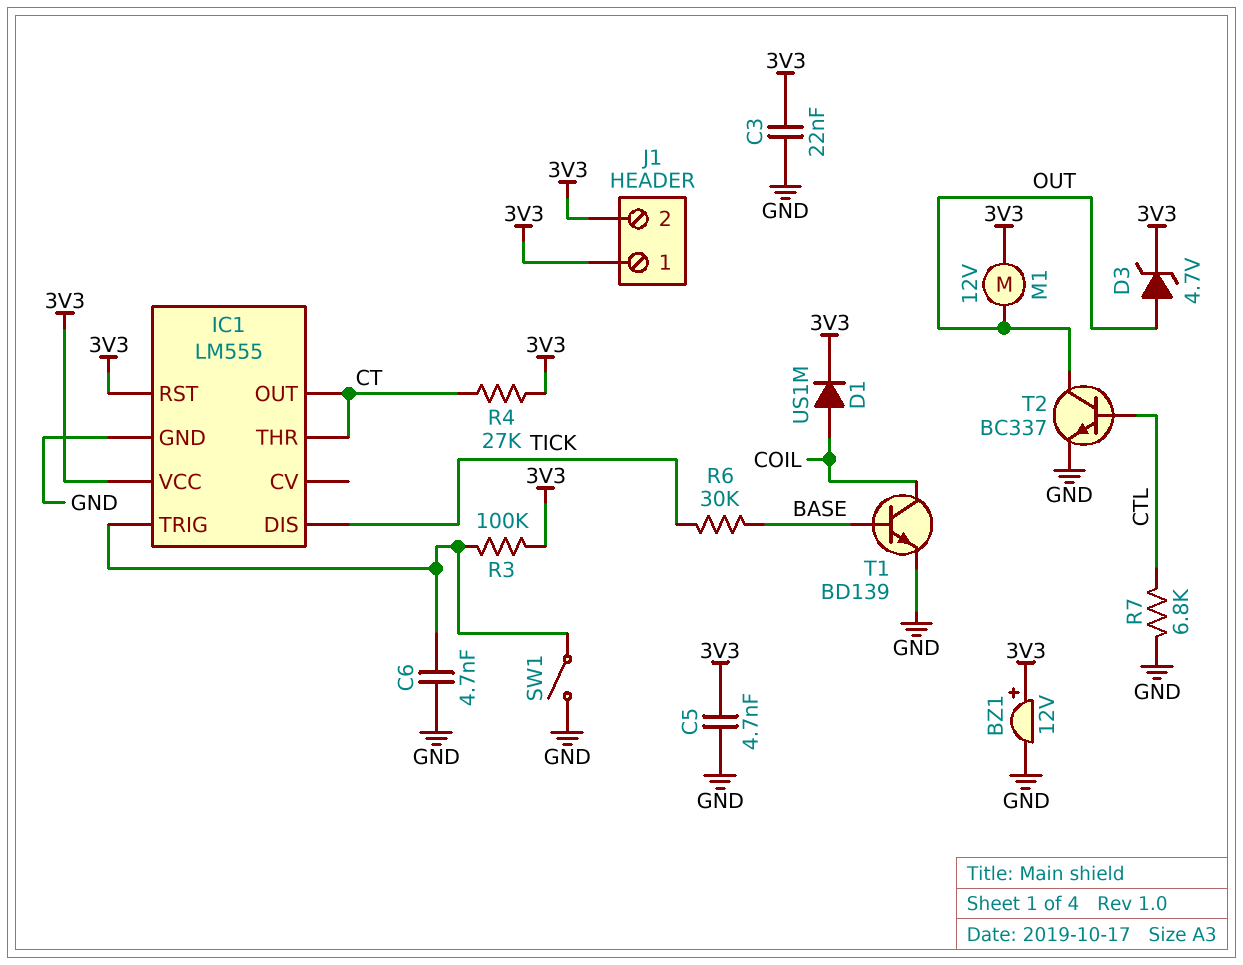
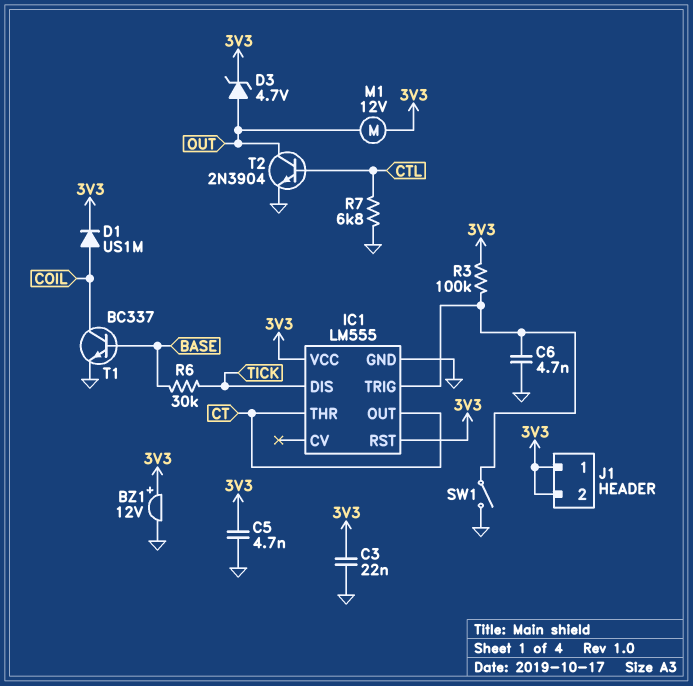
R4: 27k (3V3, CT) -> none
T1: NPN BD139 (B BASE, C COIL, E GND) -> NPN BC337 (B BASE, C COIL, E GND)
T2: NPN BC337 (B CTL, C OUT, E GND) -> NPN 2N3904 (B CTL, C OUT, E GND)

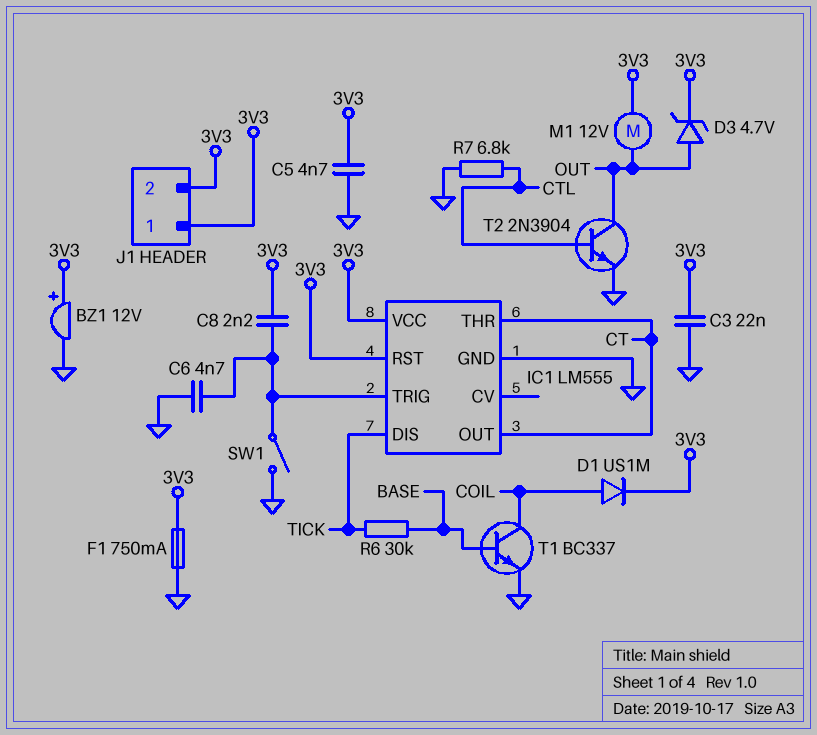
C8: none -> 2.2nF (3V3, IC1/TRIG)
F1: none -> 750mA (3V3, GND)
R3: 100k (3V3, IC1/TRIG) -> none

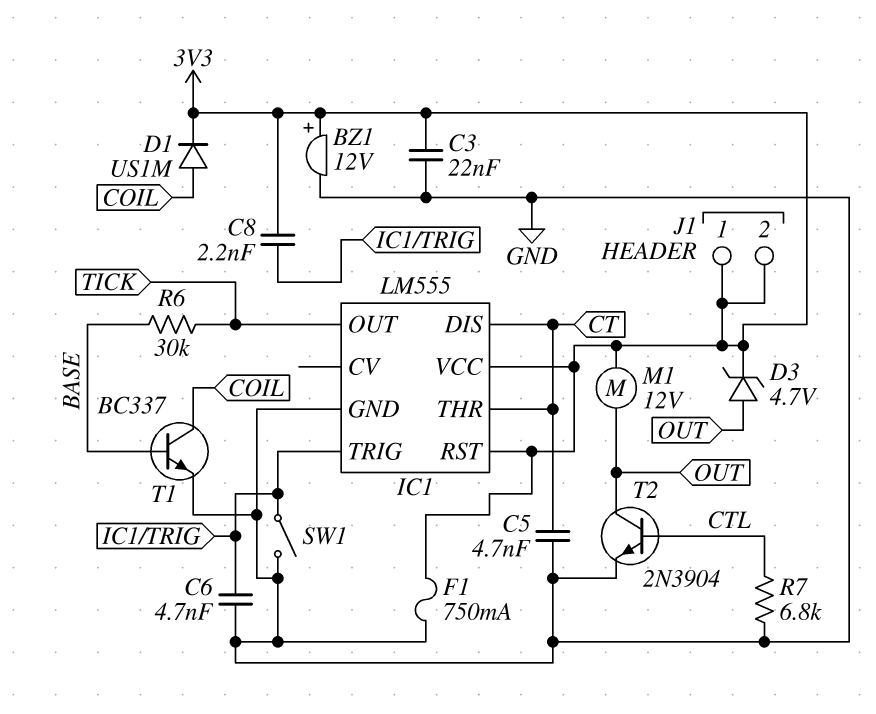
C5: 4.7nF (3V3, GND) -> 4.7nF (CT, GND)
IC1 pin DIS: TICK -> CT
IC1 pin OUT: CT -> TICK

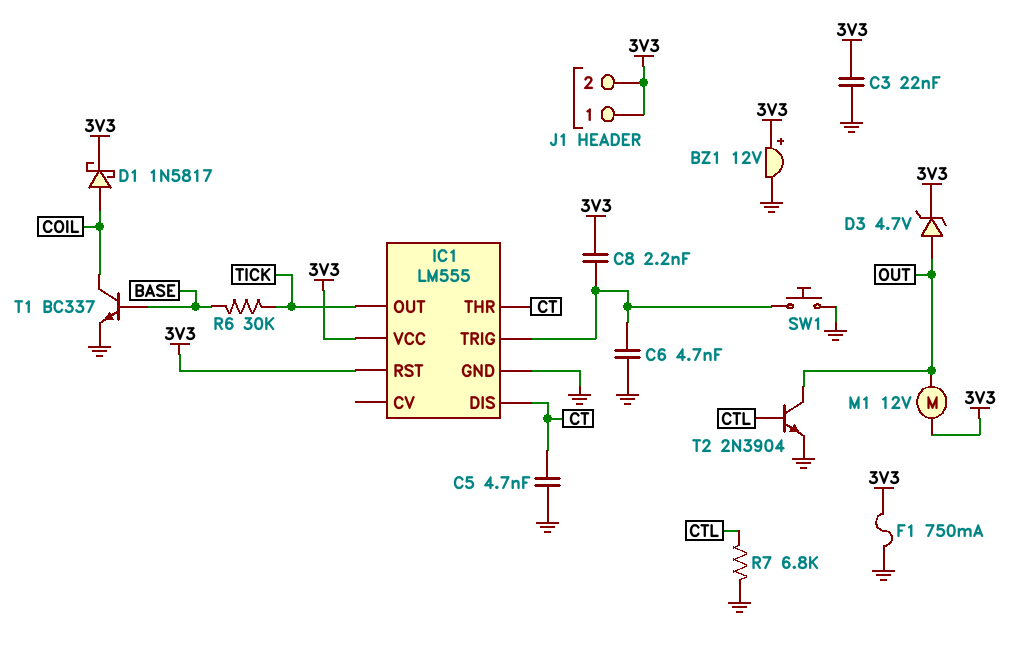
D1: diode US1M (A COIL, K 3V3) -> schottky 1N5817 (A COIL, K 3V3)
SW1: switch (GND, IC1/TRIG) -> button (GND, IC1/TRIG)

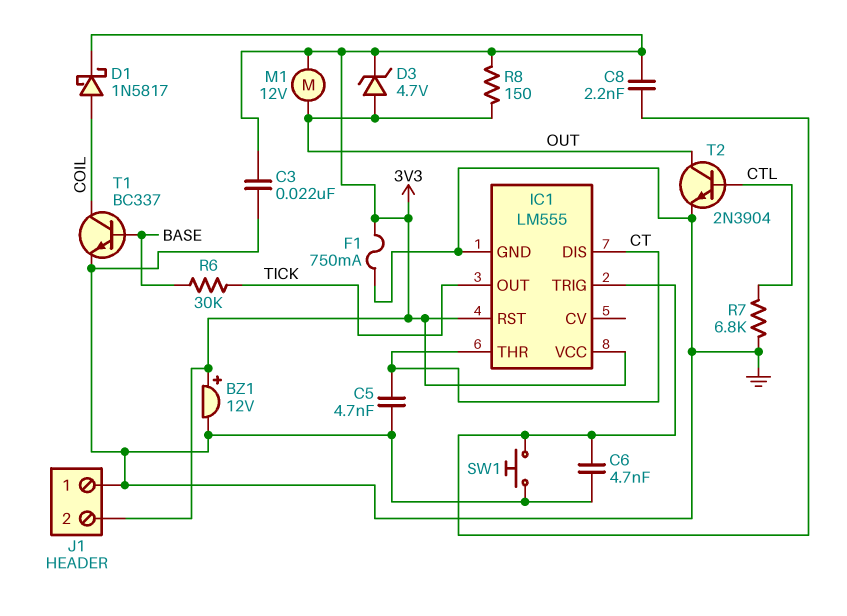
J1 pin 1: 3V3 -> GND
R8: none -> 150 (3V3, OUT)

